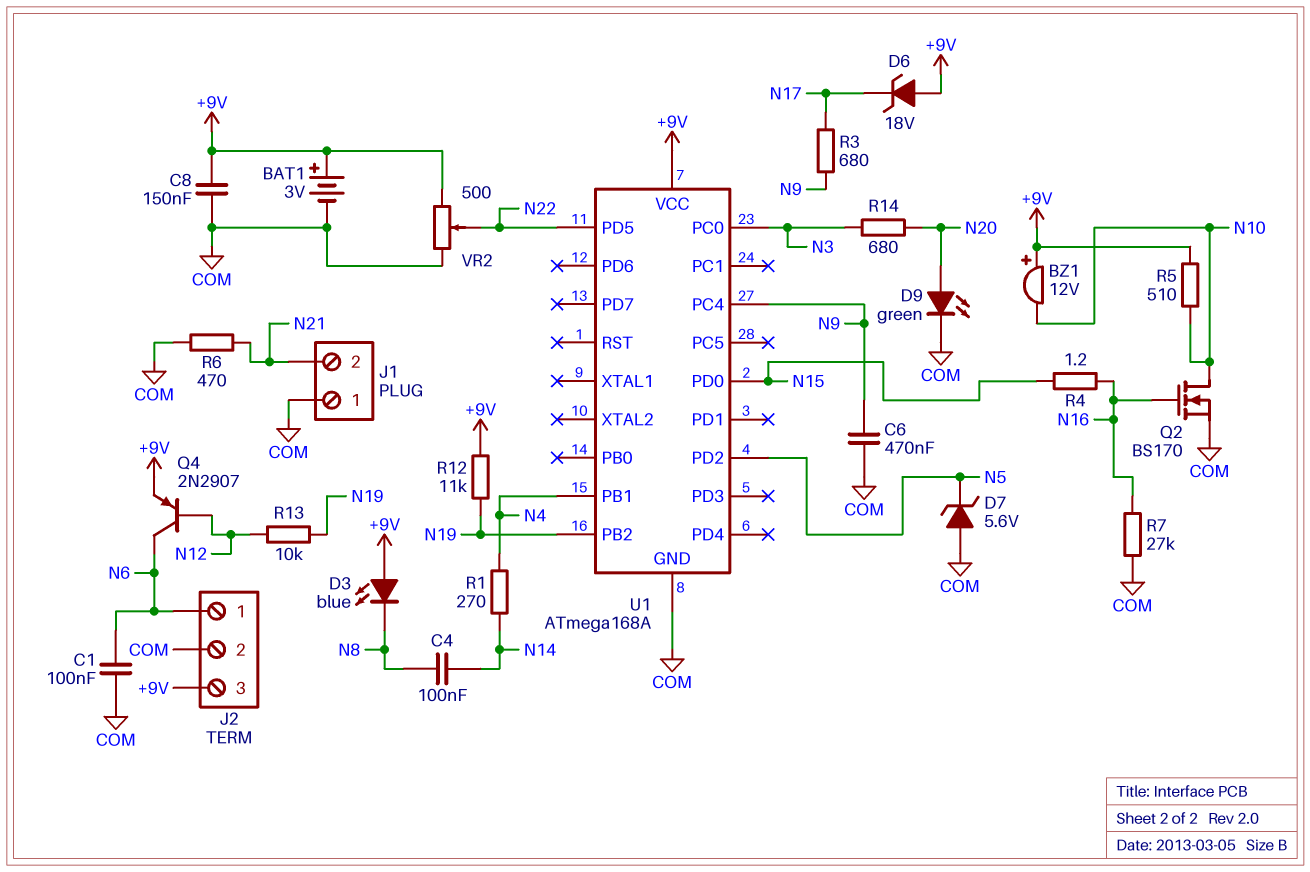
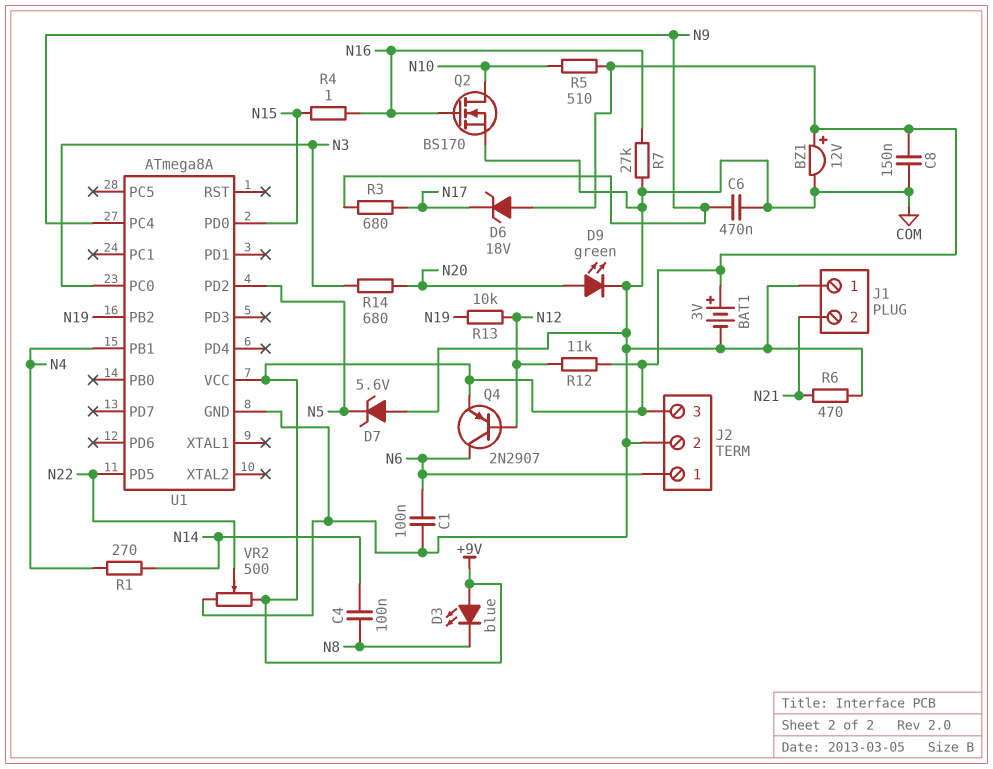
BZ1: buzzer 12V (plus +9V, minus N10) -> buzzer 12V (plus +9V, minus COM)
R4: 1.2 (N15, N16) -> 1 (N15, N16)
R12: 11k (+9V, N19) -> 11k (+9V, N12)
U1: ATmega168A -> ATmega8A

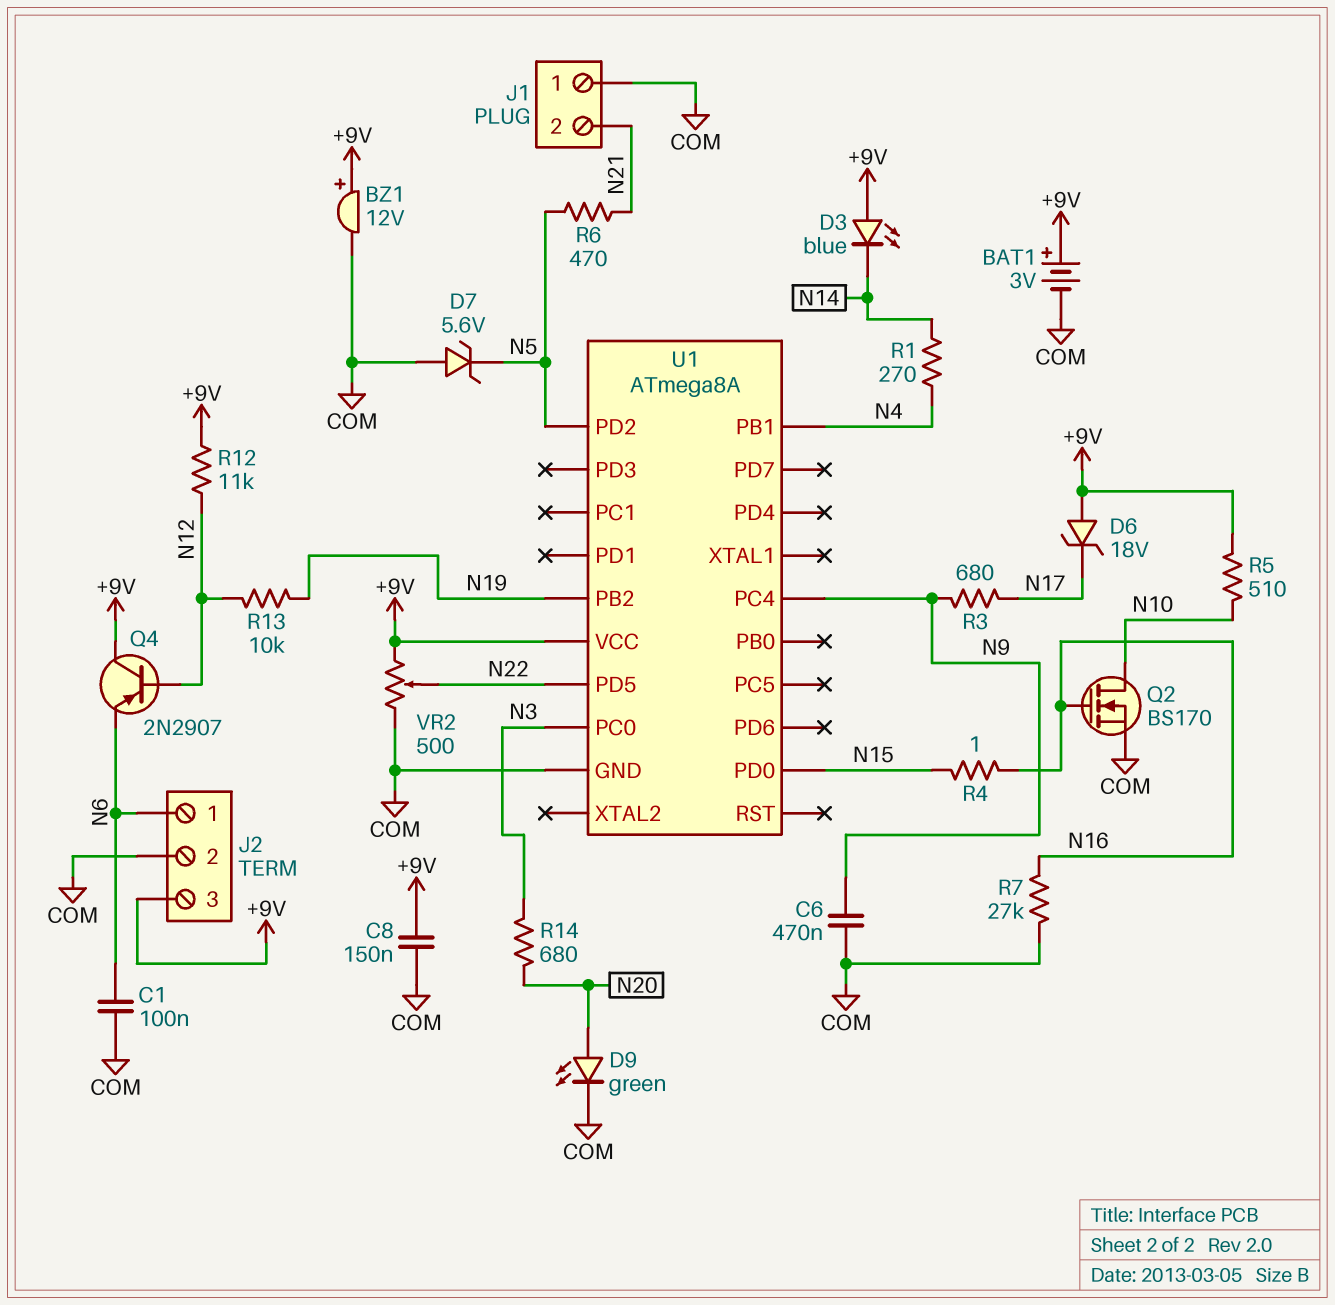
C4: 100nF (N8, N14) -> none
D3: LED blue (A +9V, K N8) -> LED blue (A +9V, K N14)
Q4: PNP 2N2907 (B N12, C N6, E +9V) -> PNP 2N2907 (B N12, C +9V, E N6)
R6: 470 (COM, N21) -> 470 (N5, N21)

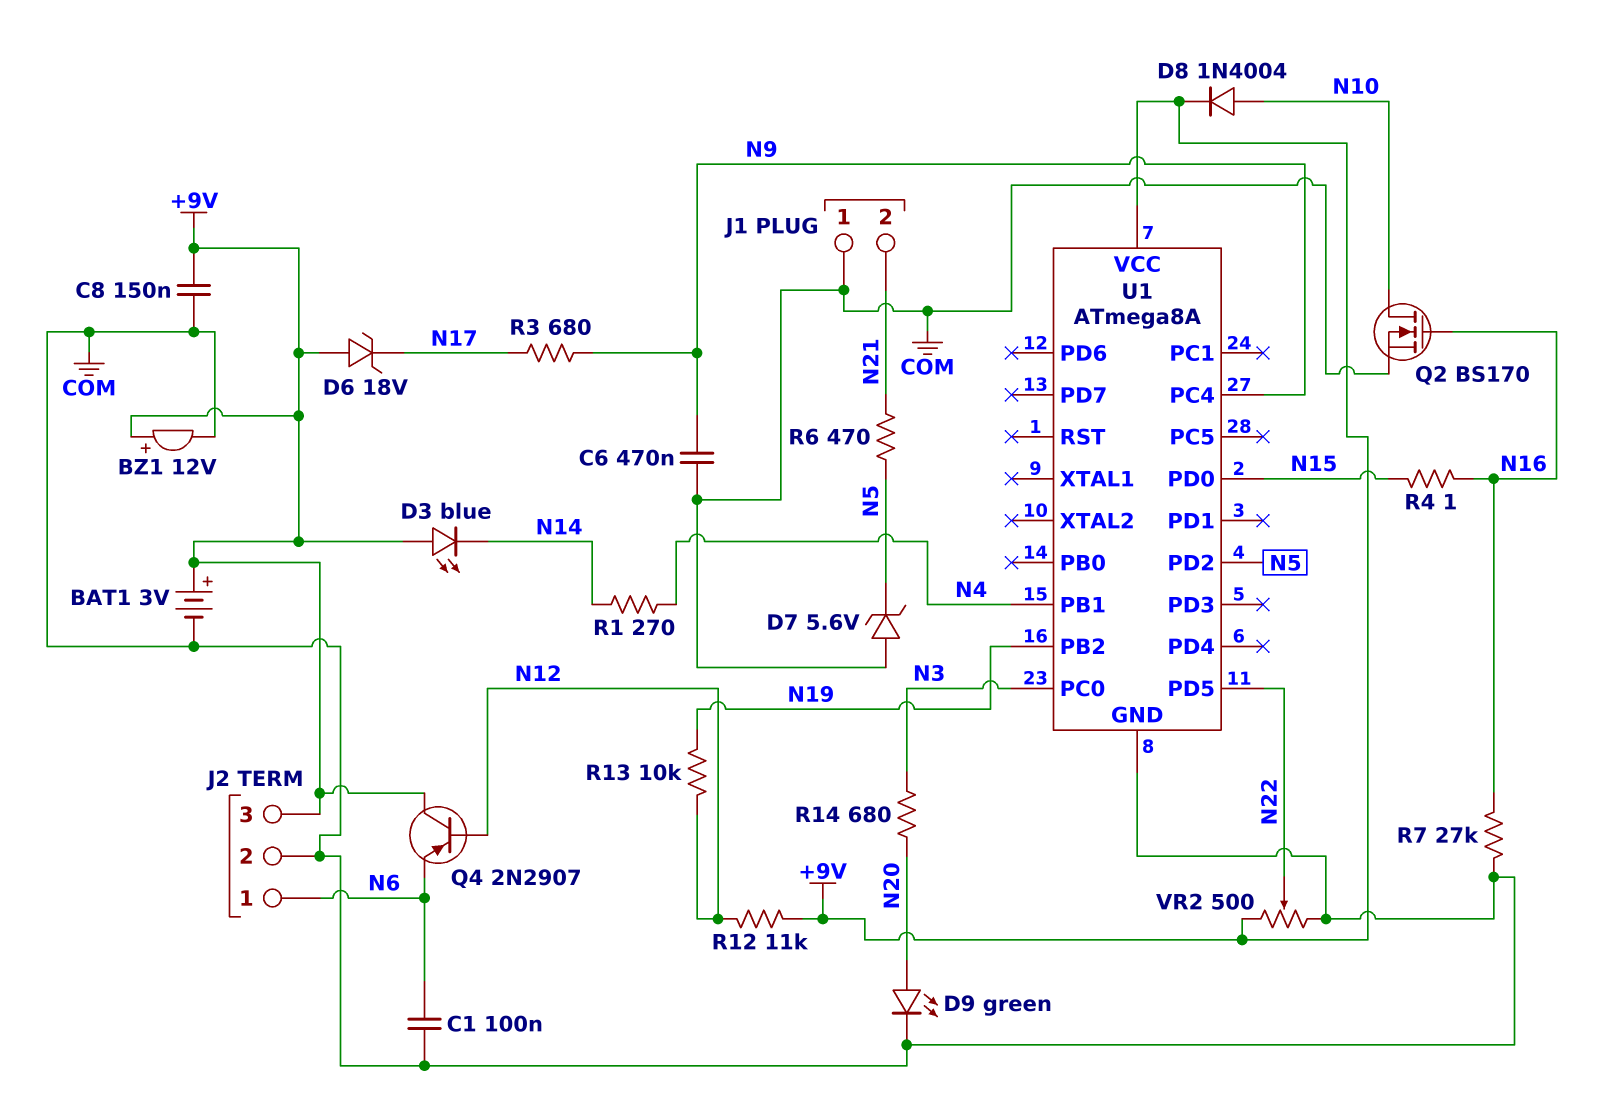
D8: none -> diode 1N4004 (A N10, K +9V)
R5: 510 (+9V, N10) -> none

